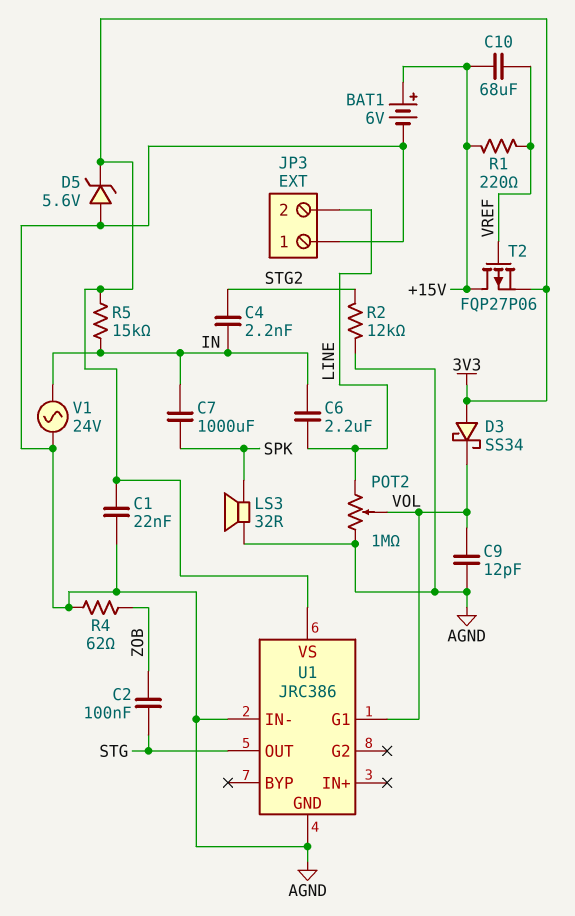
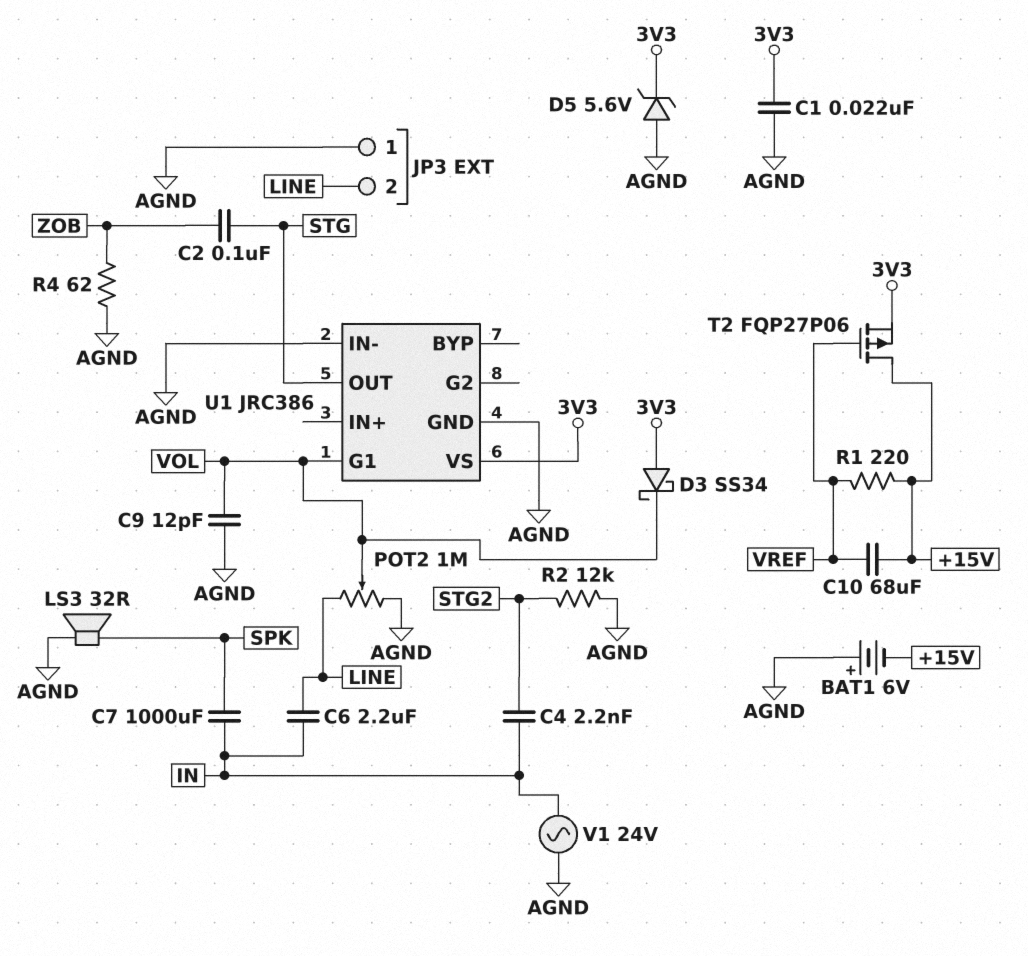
BAT1: 6V (plus +15V, minus AGND) -> 6V (plus AGND, minus +15V)
R5: 15k (3V3, IN) -> none

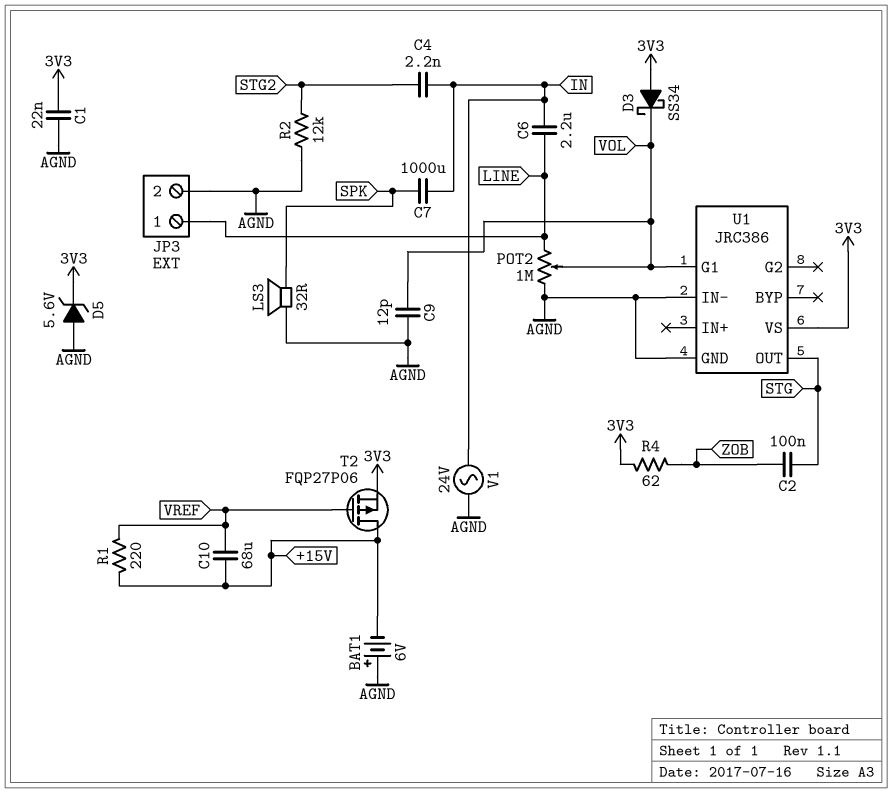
JP3 pin 1: AGND -> LINE
JP3 pin 2: LINE -> AGND
R4: 62 (AGND, ZOB) -> 62 (3V3, ZOB)

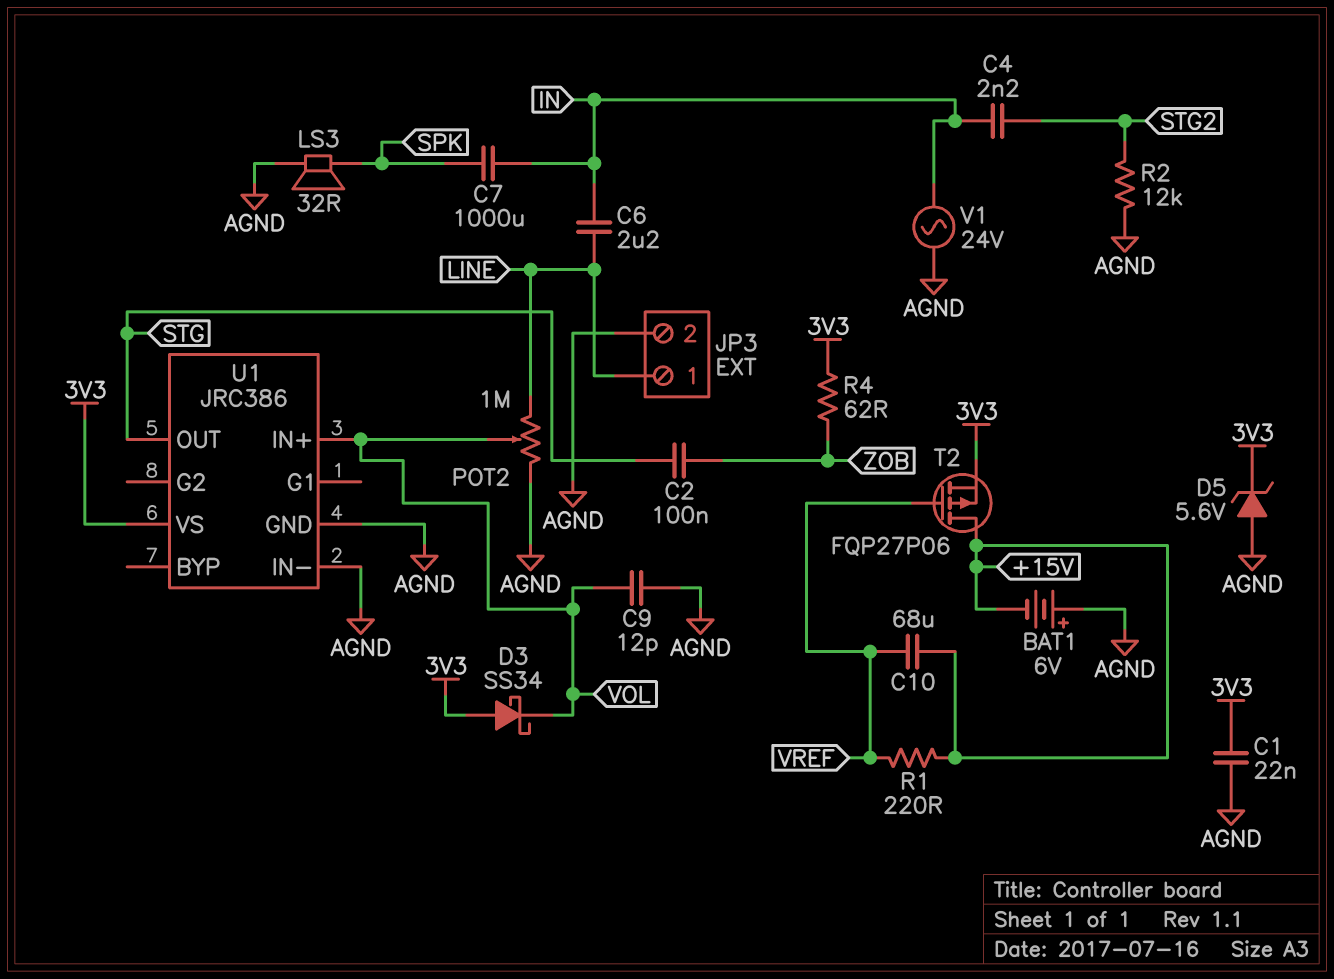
U1 pin G1: VOL -> none
U1 pin IN+: none -> VOL

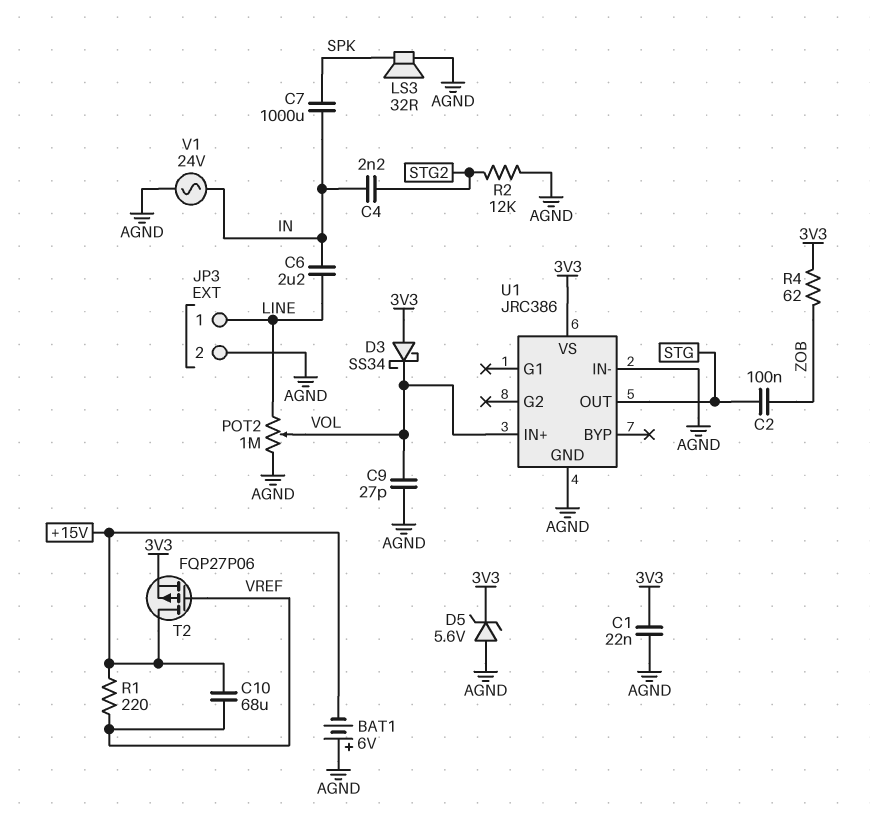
C9: 12pF (AGND, VOL) -> 27pF (AGND, VOL)

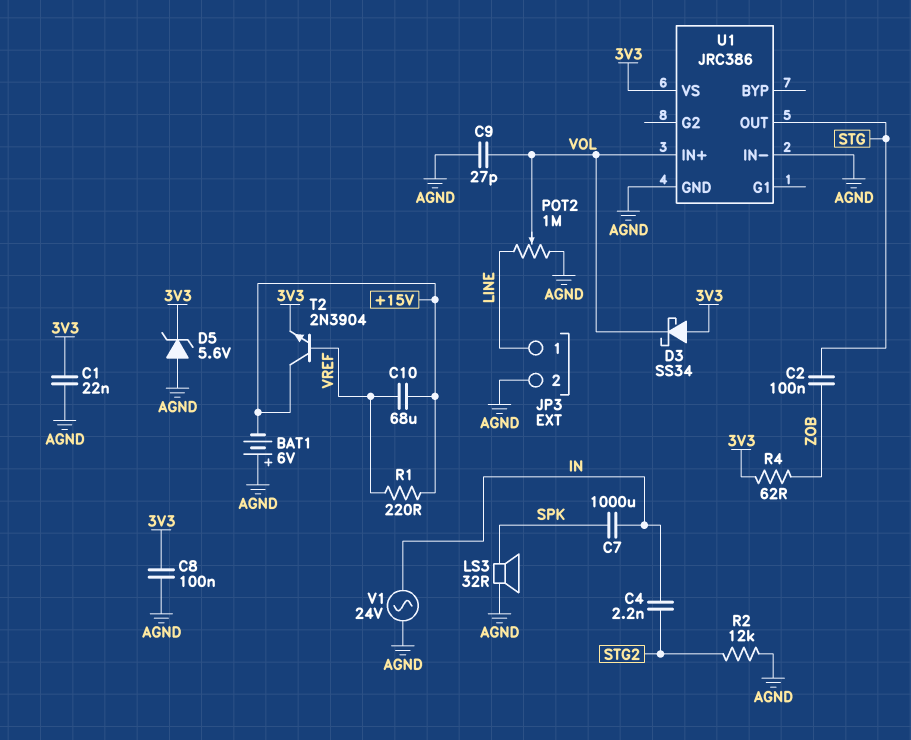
C6: 2.2uF (IN, LINE) -> none
C8: none -> 100nF (3V3, AGND)
T2: PMOS FQP27P06 (G VREF, D +15V, S 3V3) -> NPN 2N3904 (B VREF, C +15V, E 3V3)

